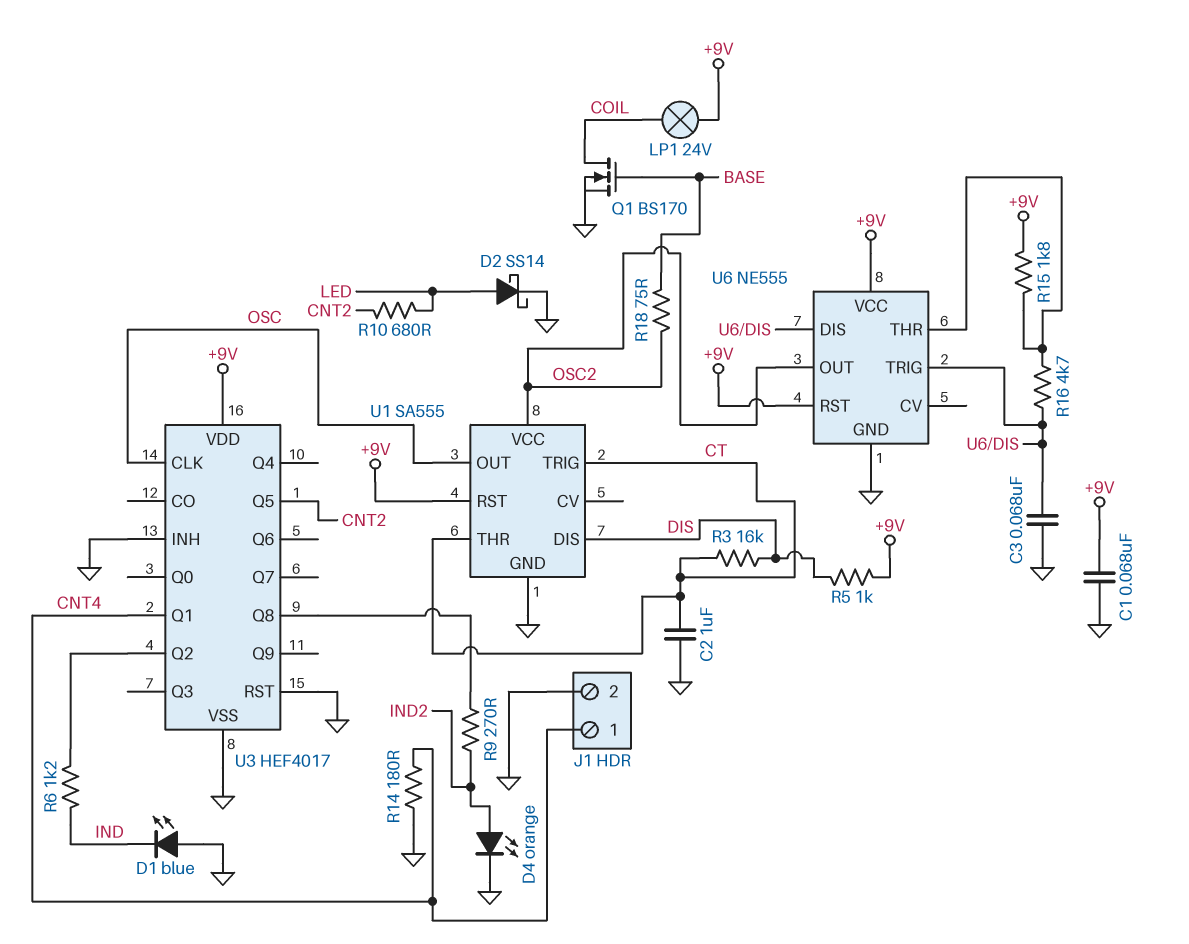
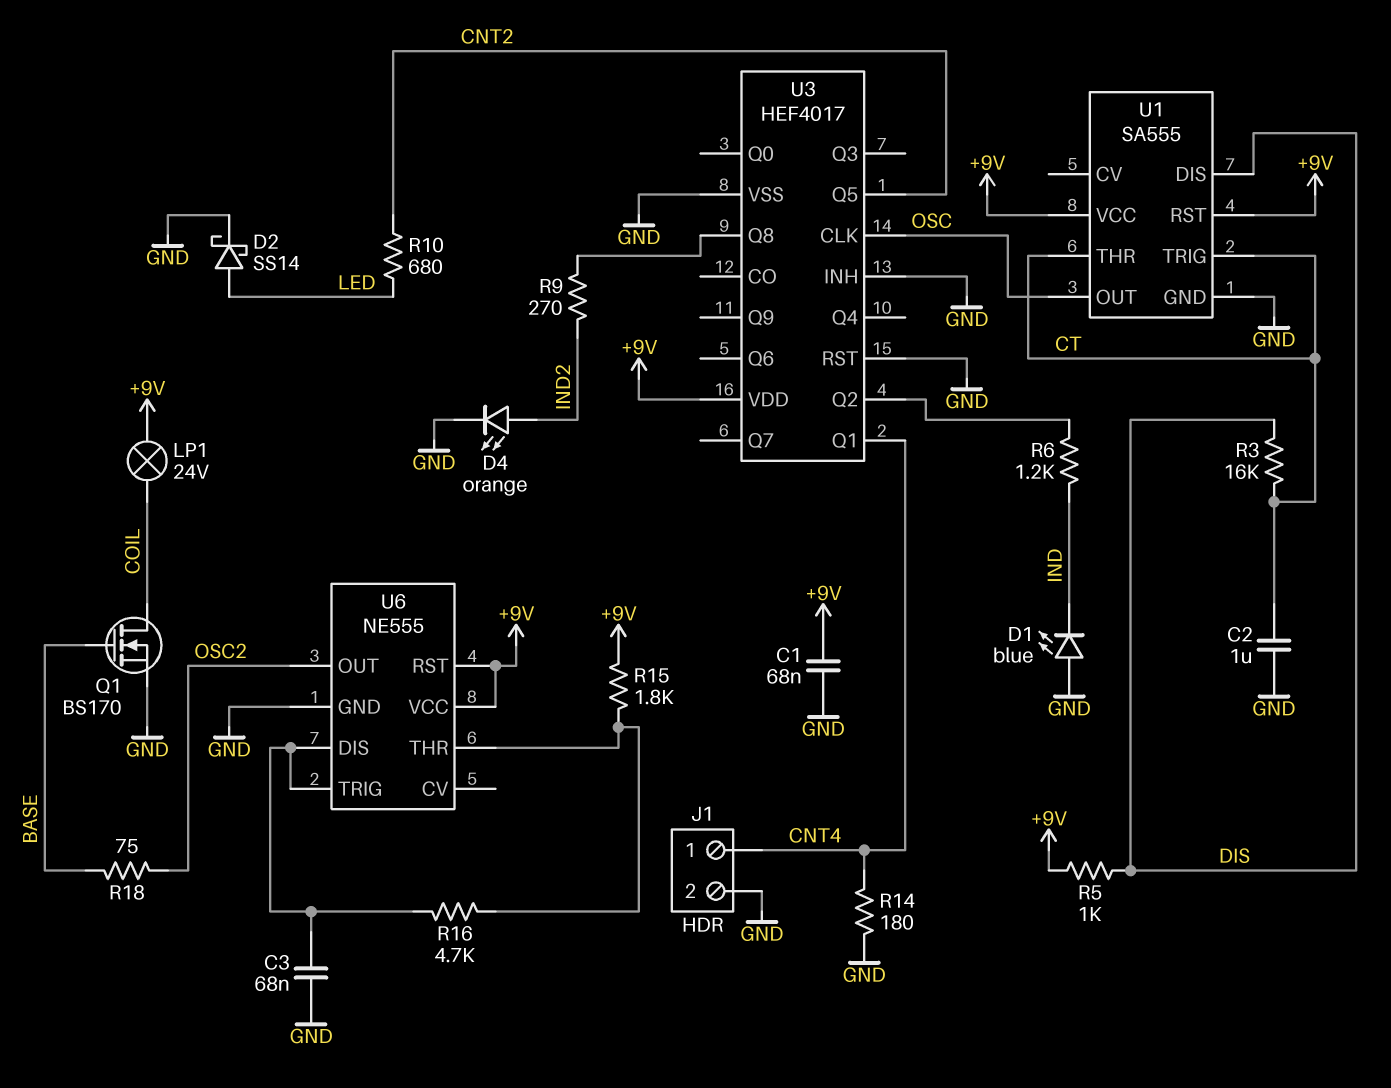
U1 pin VCC: OSC2 -> +9V

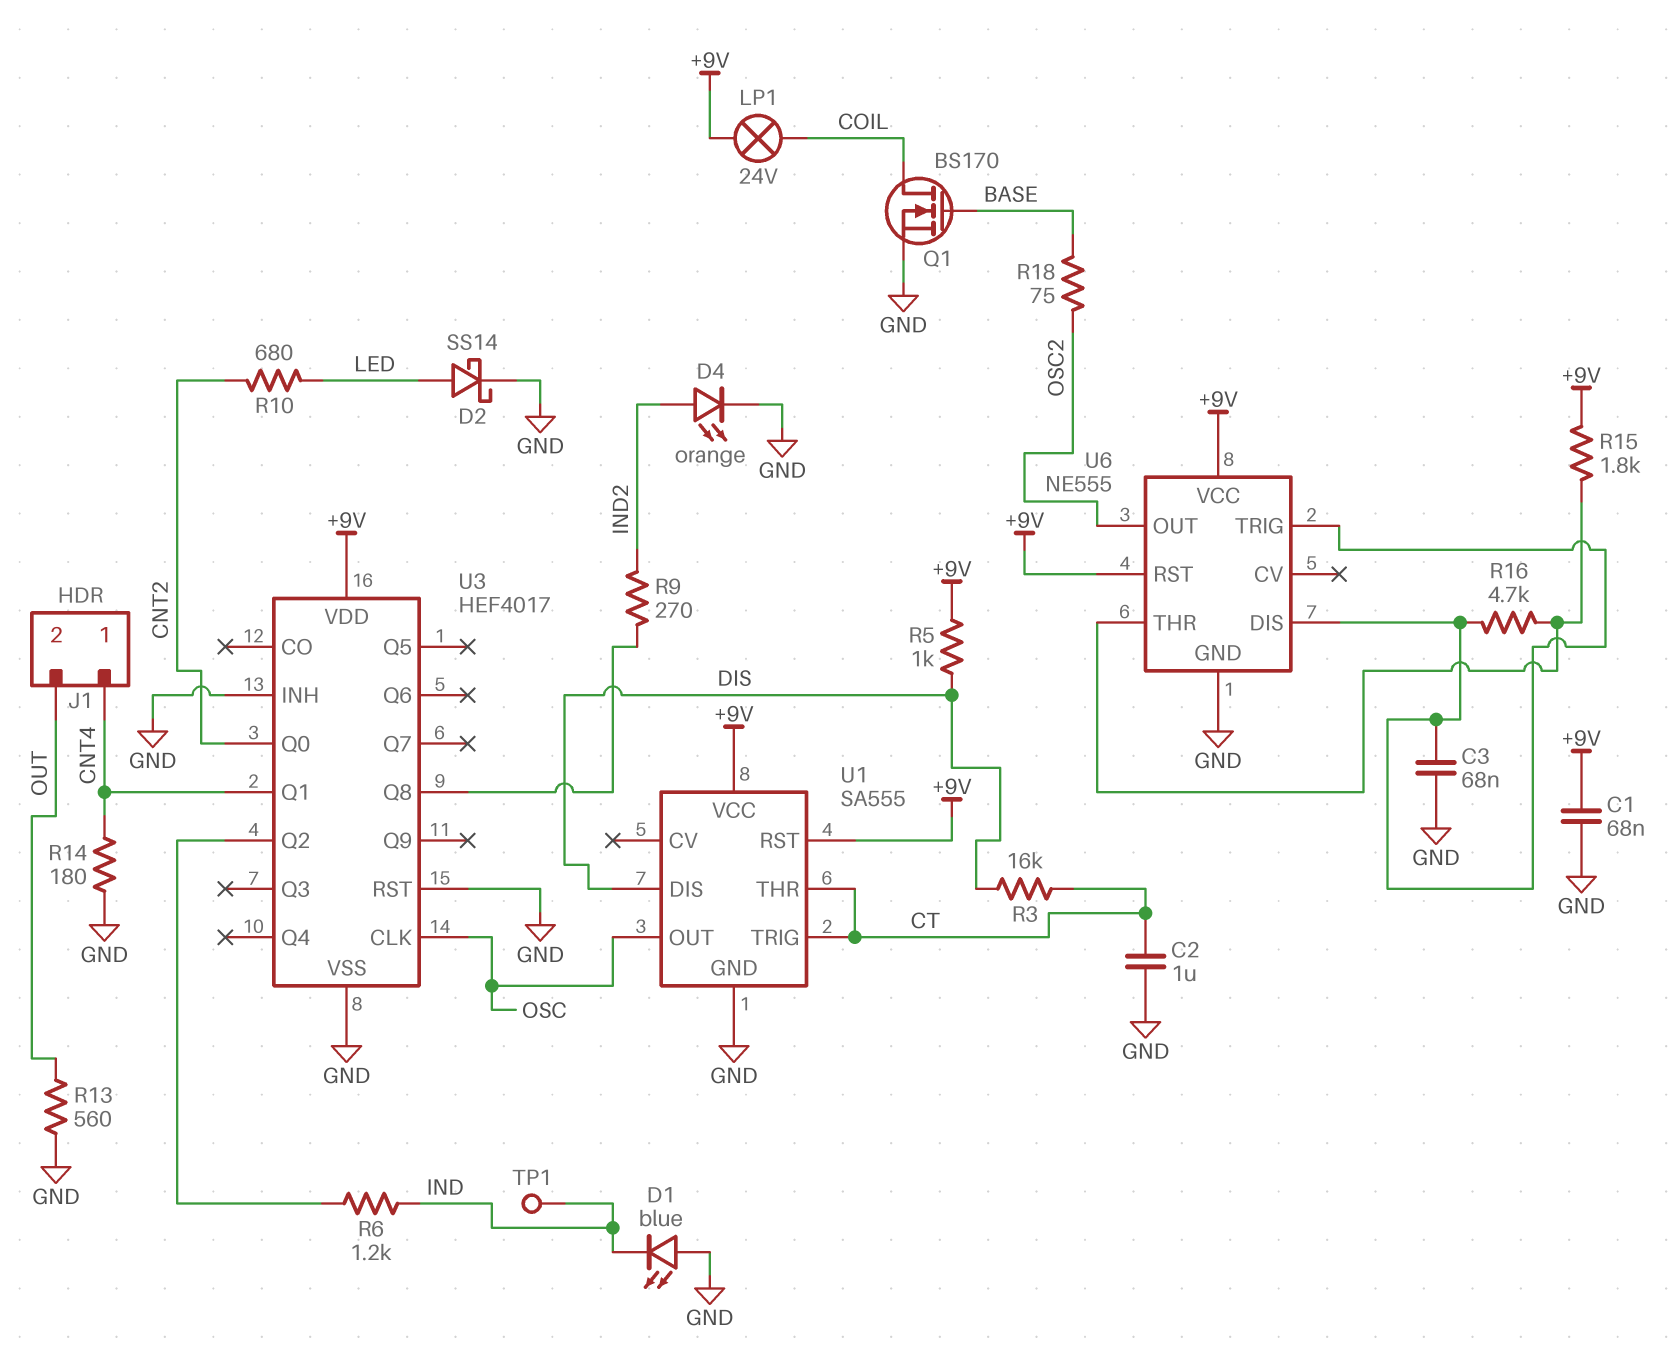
J1 pin 2: GND -> OUT
R13: none -> 560 (GND, OUT)
TP1: none -> test point (IND)
U3 pin Q0: none -> CNT2
U3 pin Q5: CNT2 -> none

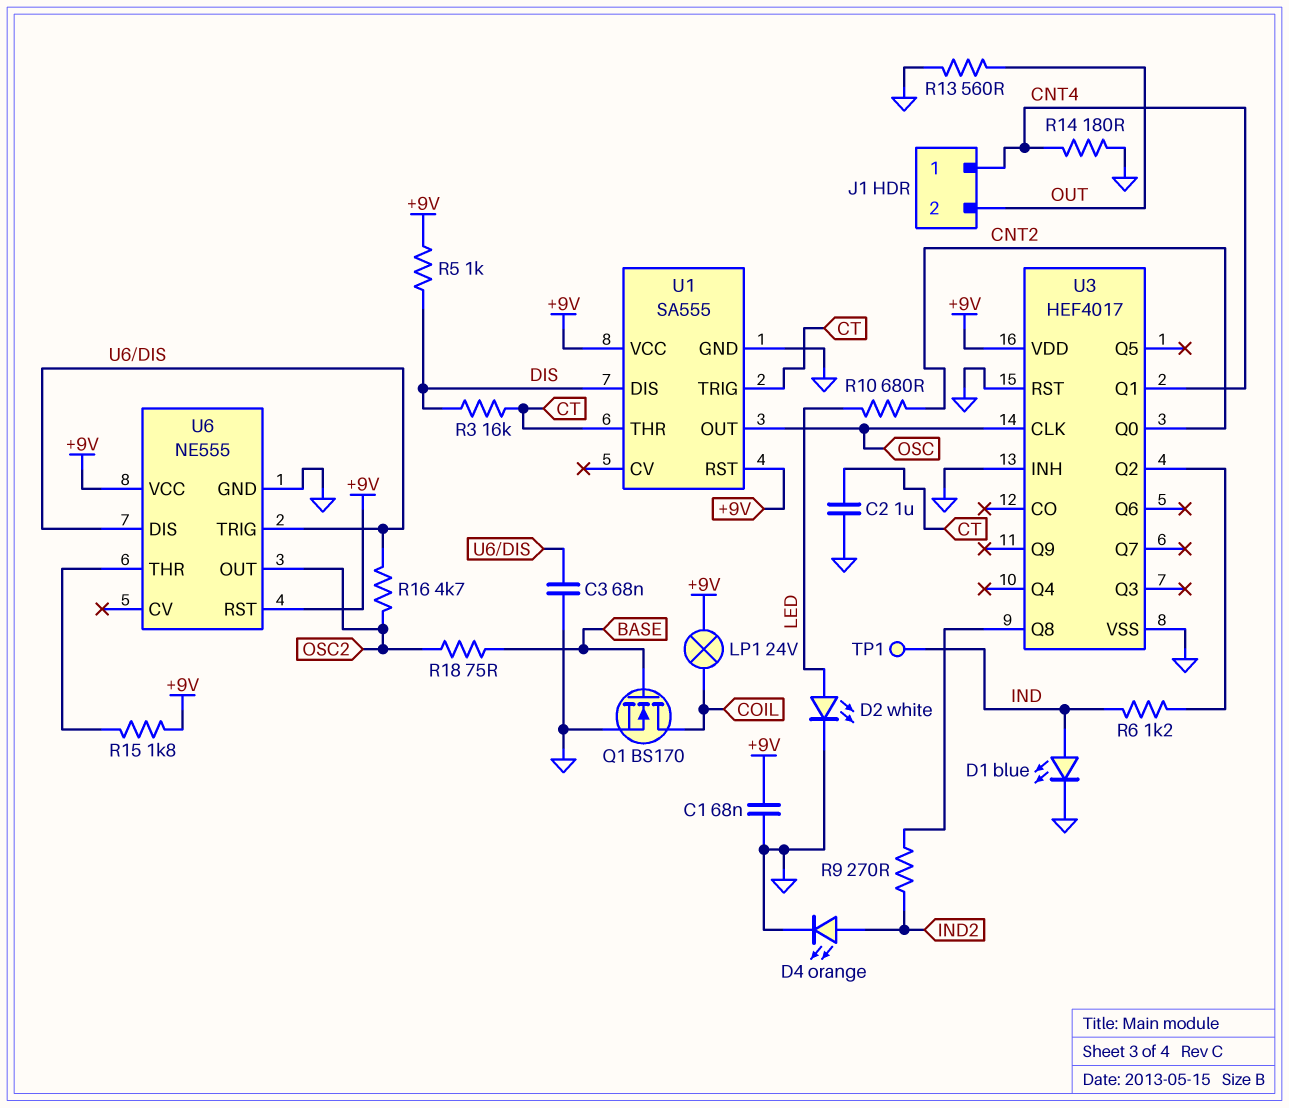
D1: LED blue (A GND, K IND) -> LED blue (A IND, K GND)
D2: schottky SS14 (A LED, K GND) -> LED white (A LED, K GND)
R16: 4.7k (U6/DIS, U6/THR) -> 4.7k (OSC2, U6/DIS)

